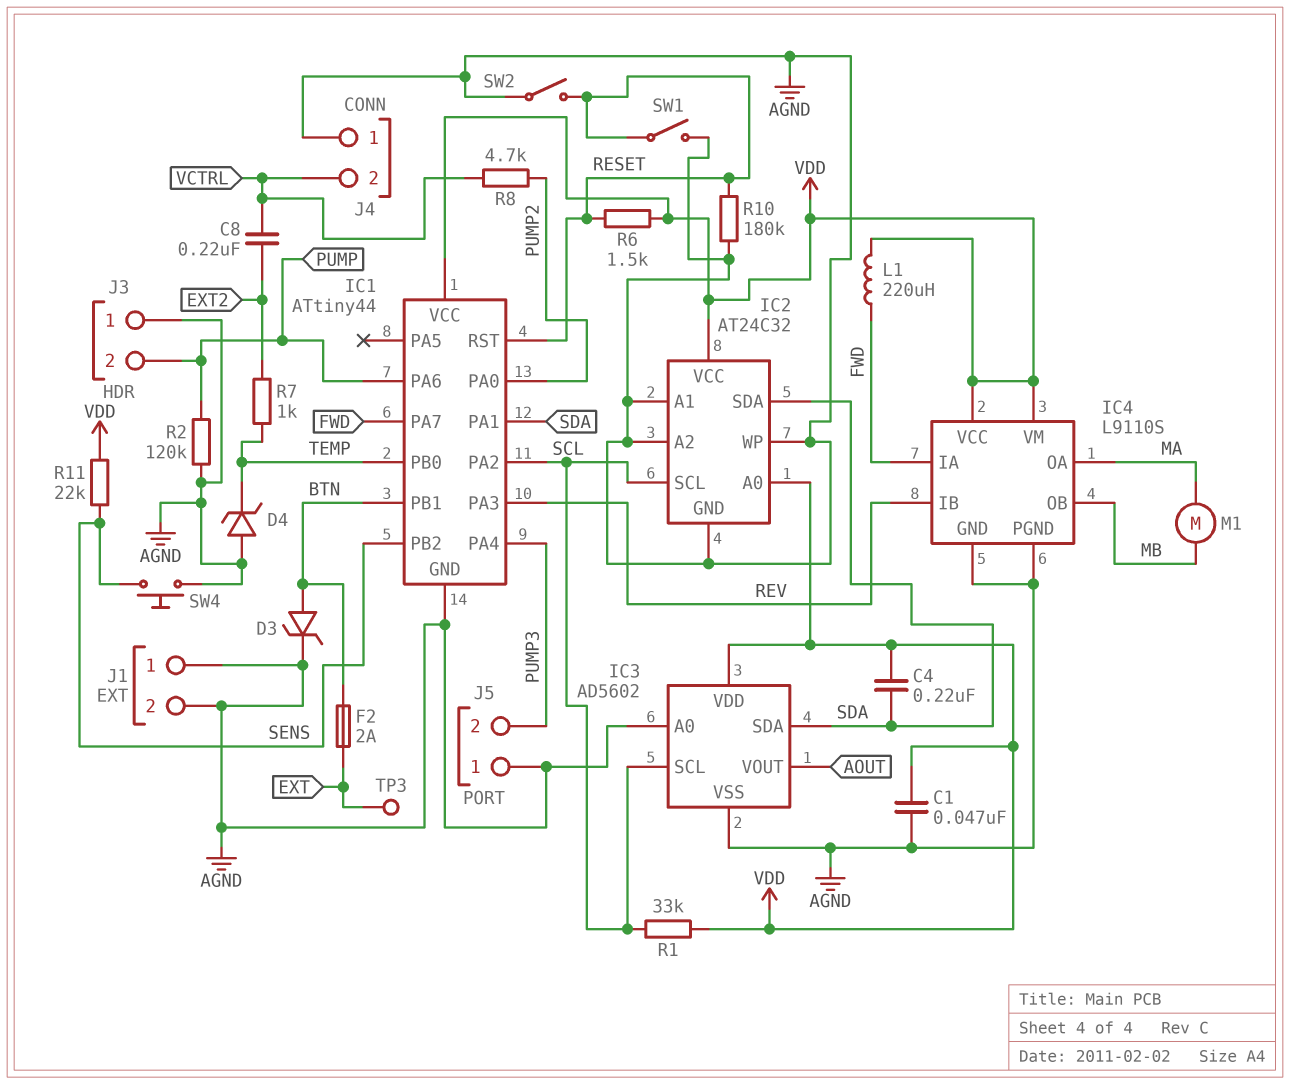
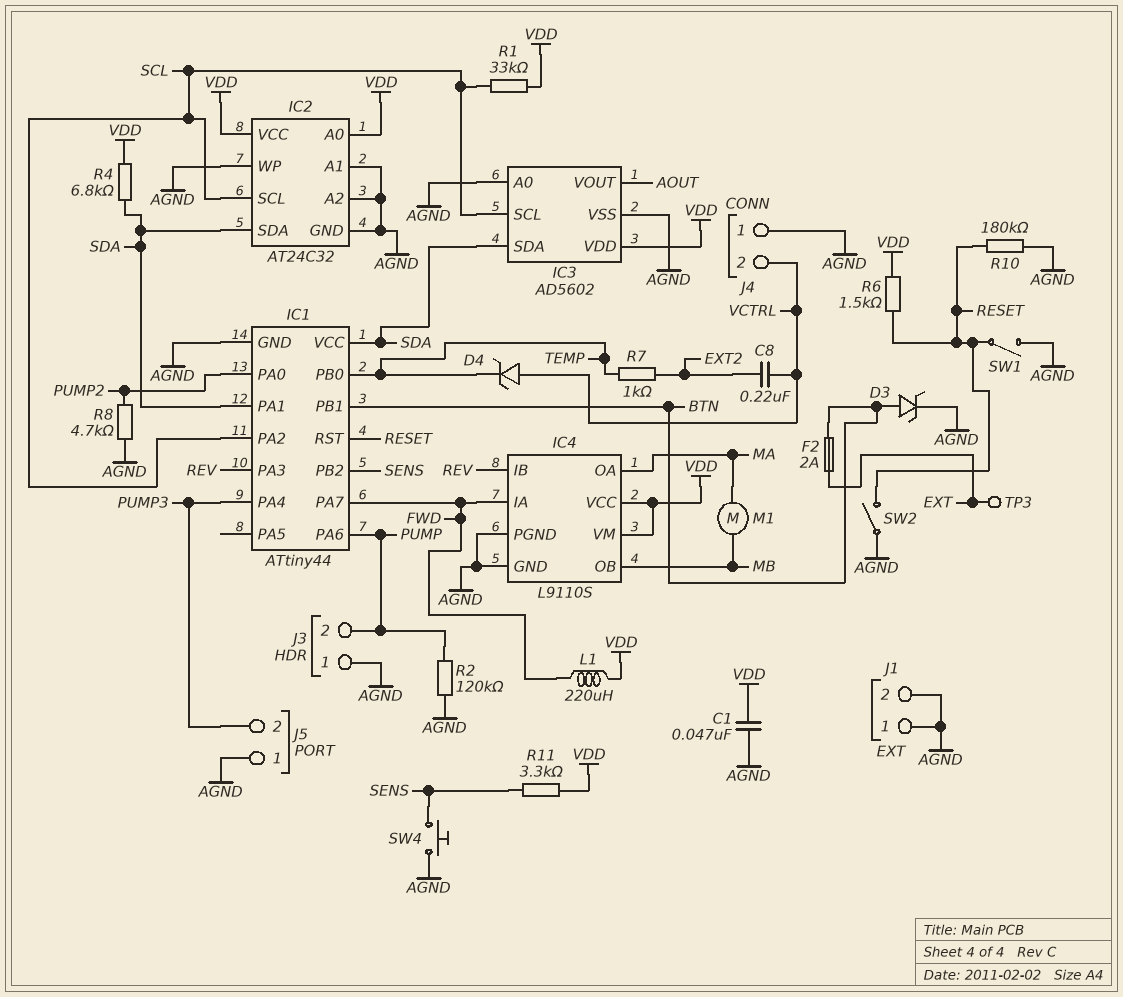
C4: 220nF (SDA, VDD) -> none
D4: zener (A AGND, K TEMP) -> zener (A VCTRL, K TEMP)
IC1 pin VCC: VDD -> SDA
R4: none -> 6.8k (SDA, VDD)
R8: 4.7k (PUMP2, VCTRL) -> 4.7k (AGND, PUMP2)
R11: 22k (SENS, VDD) -> 3.3k (SENS, VDD)

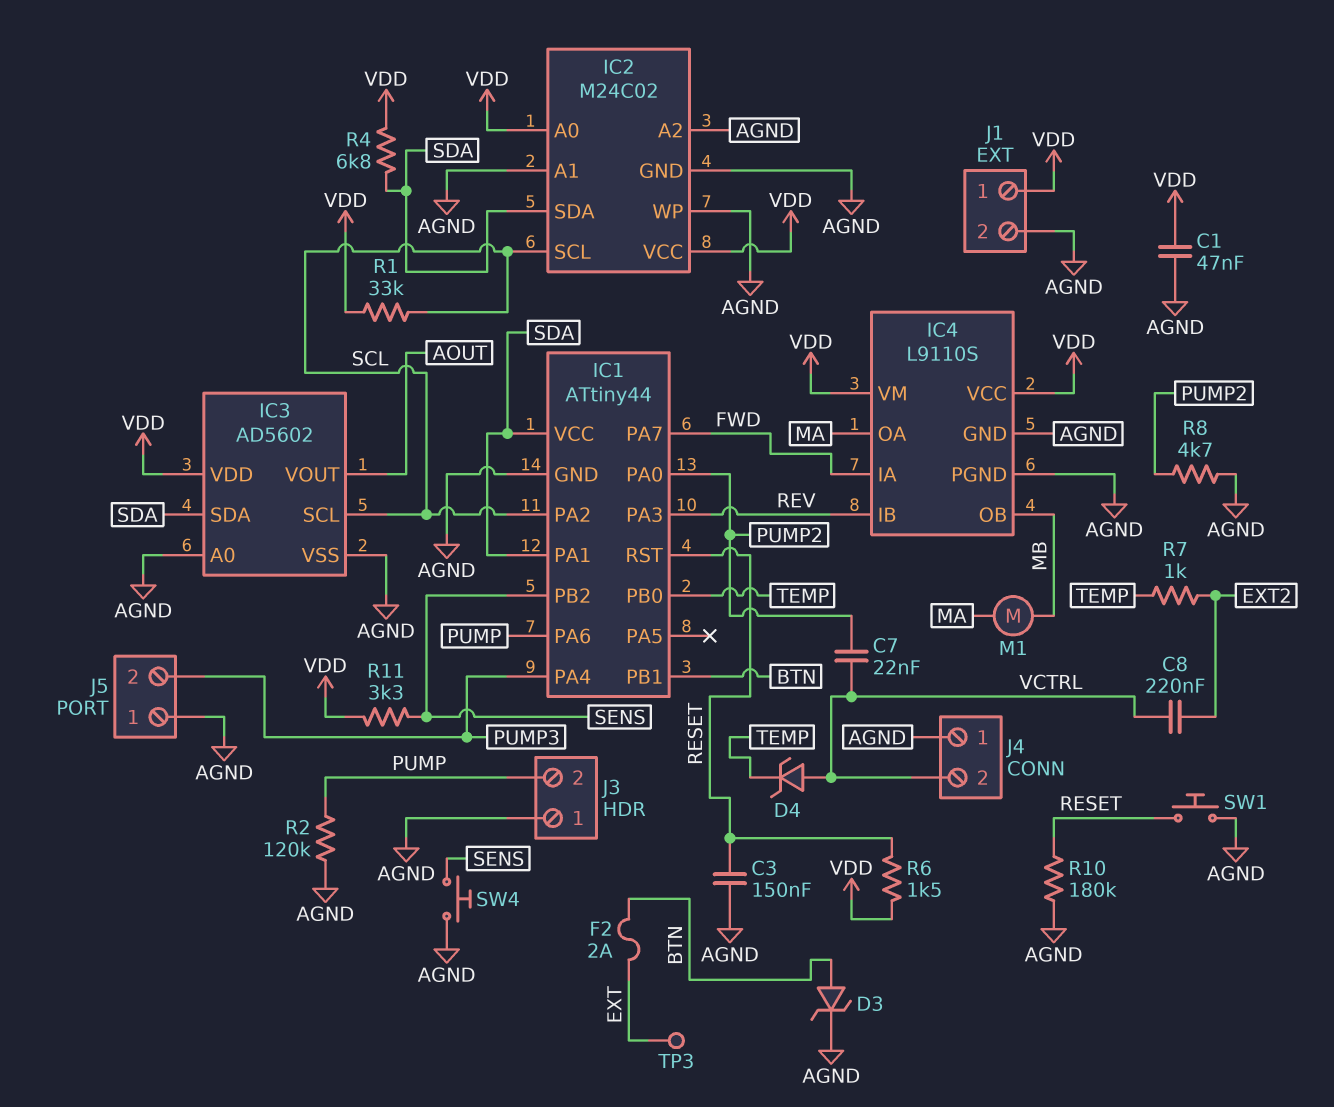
C3: none -> 150nF (AGND, RESET)
C7: none -> 22nF (PUMP2, VCTRL)
IC2: AT24C32 -> M24C02
J1 pin 1: AGND -> VDD
L1: 220uH (FWD, VDD) -> none
SW1: switch (AGND, RESET) -> button (AGND, RESET)
SW2: switch (AGND, RESET) -> none

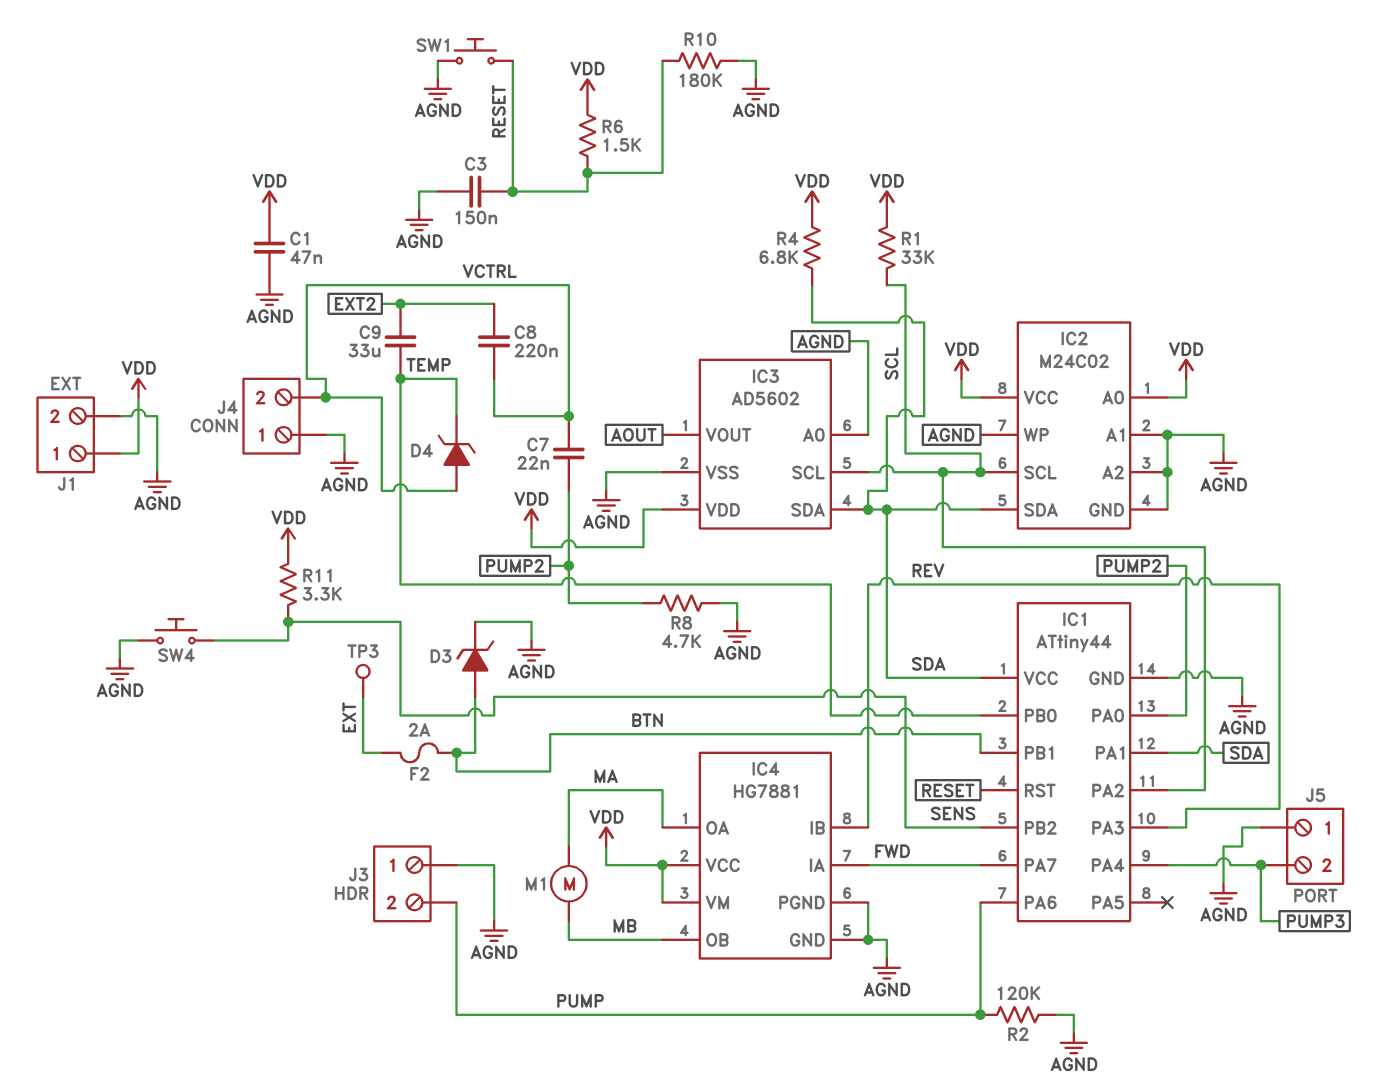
C9: none -> 33uF (EXT2, TEMP)
IC4: L9110S -> HG7881
R7: 1k (EXT2, TEMP) -> none

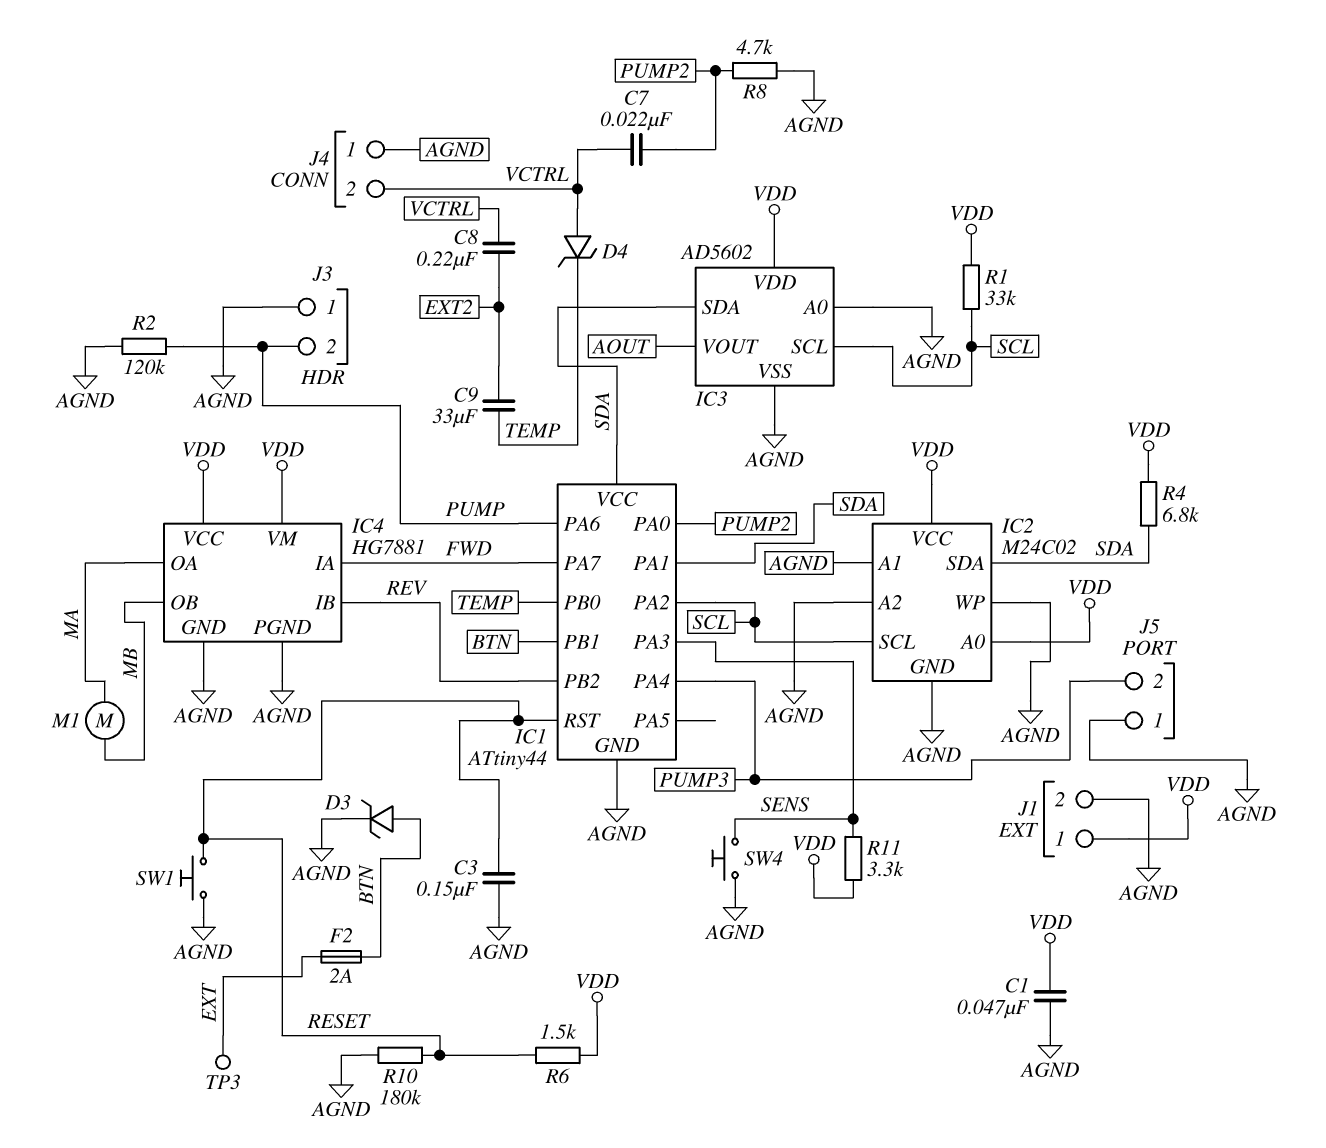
IC1 pin PA3: REV -> SENS
IC1 pin PB2: SENS -> REV

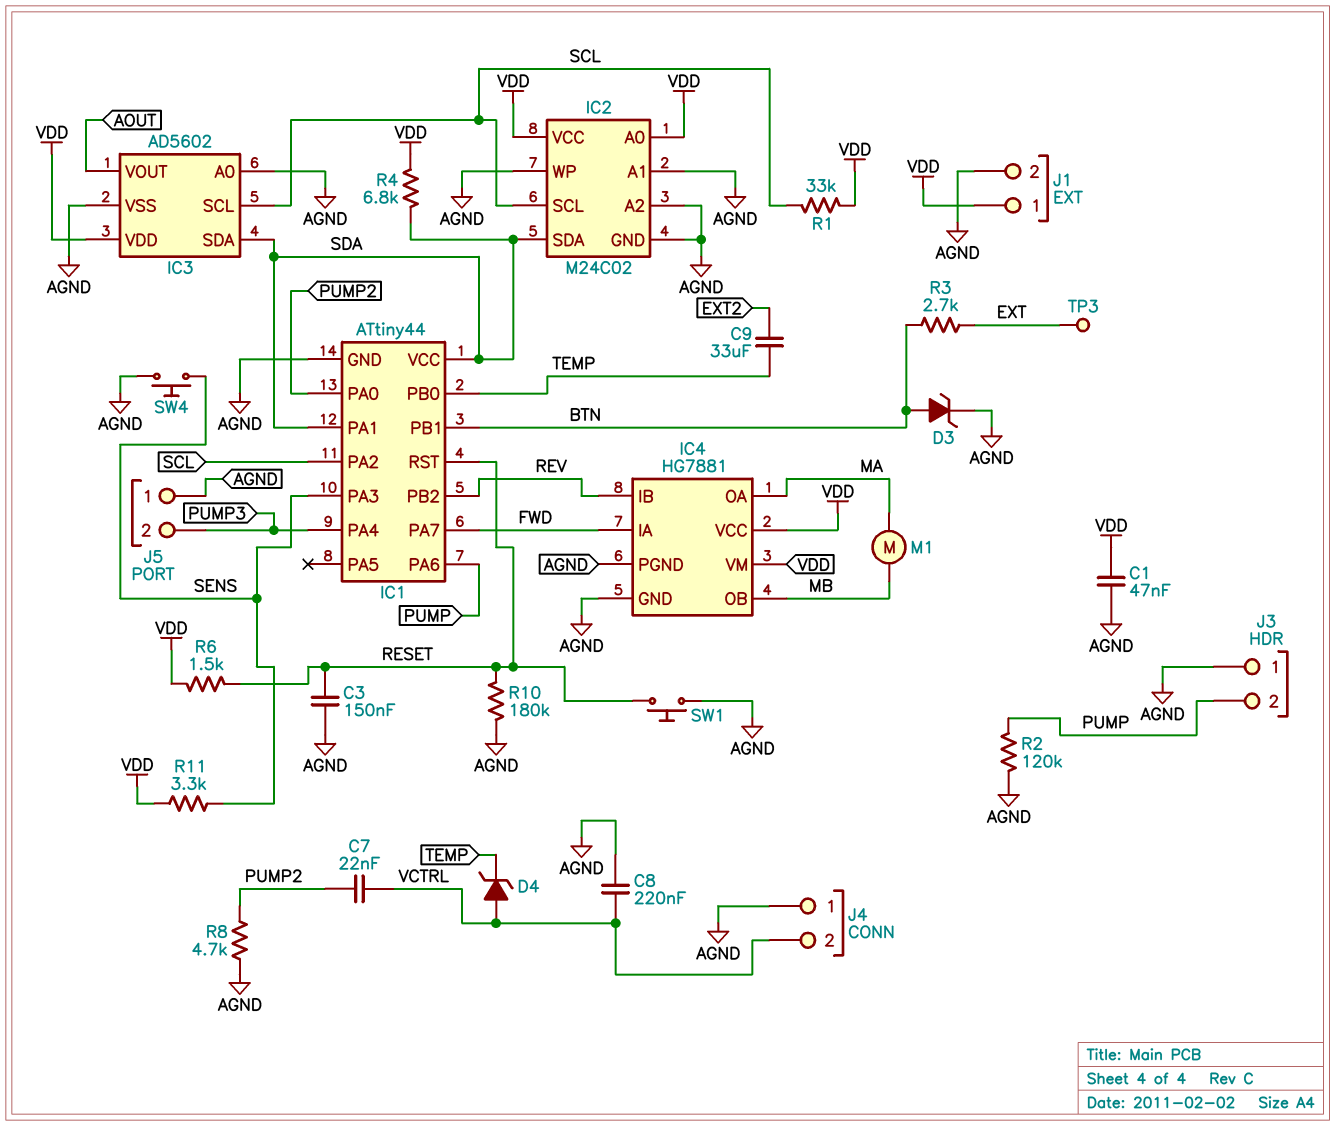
C8: 220nF (EXT2, VCTRL) -> 220nF (AGND, VCTRL)
F2: 2A (BTN, EXT) -> none
R3: none -> 2.7k (BTN, EXT)

